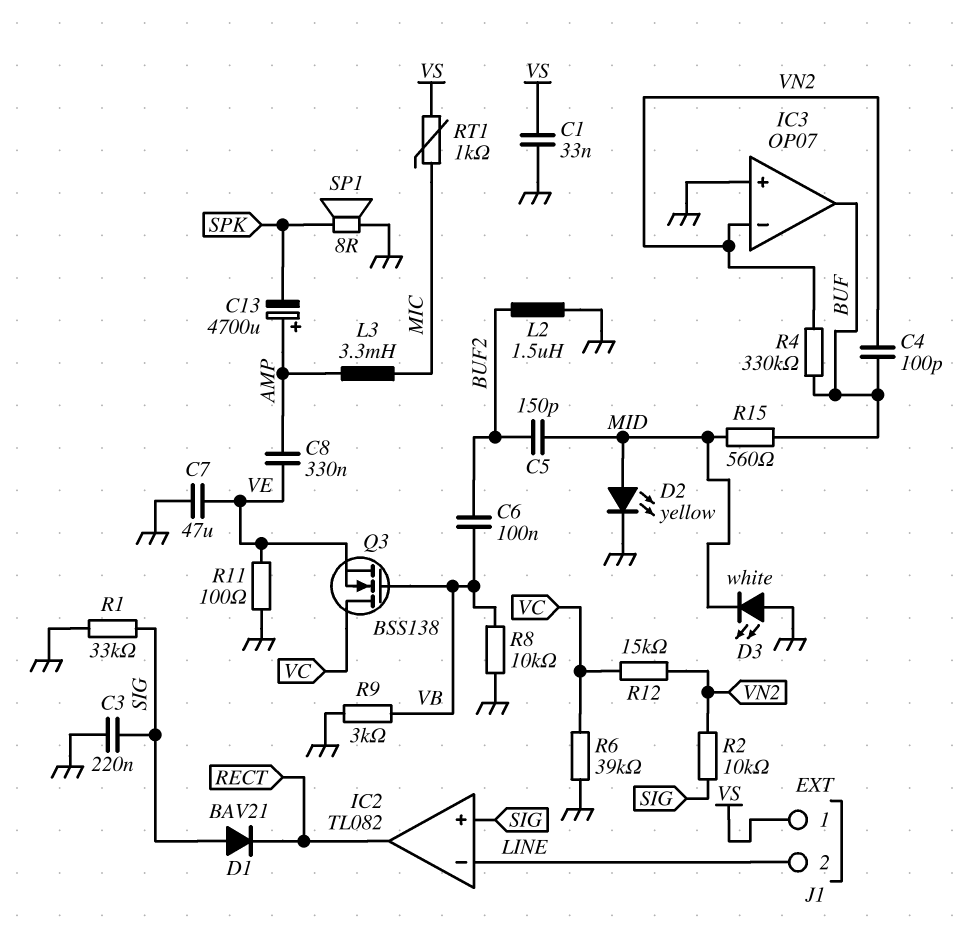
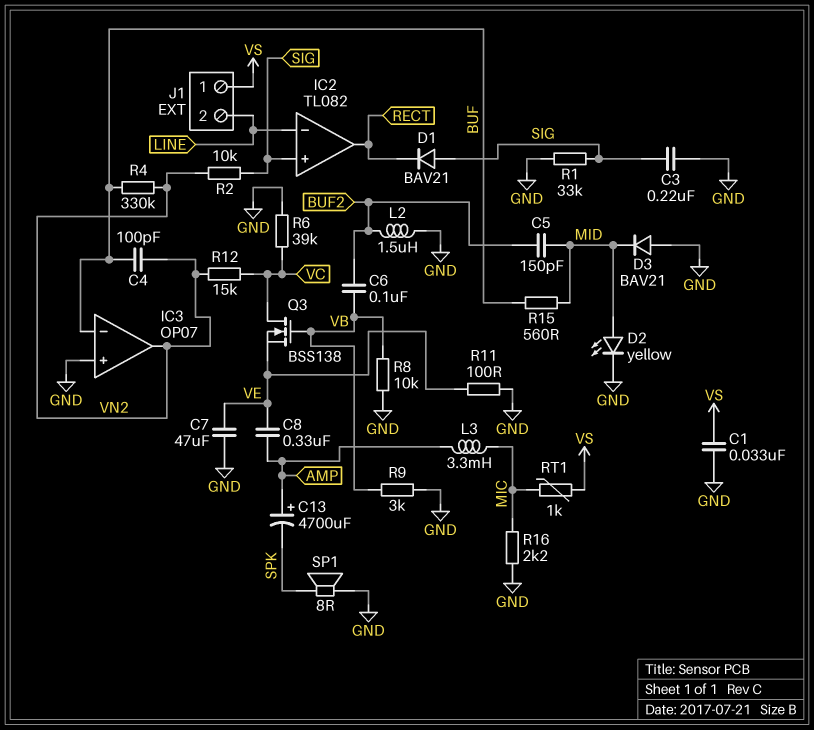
D3: LED white (A GND, K MID) -> diode BAV21 (A GND, K MID)
IC3 pin in-: VN2 -> BUF
IC3 pin out: BUF -> VN2
R16: none -> 2.2k (GND, MIC)

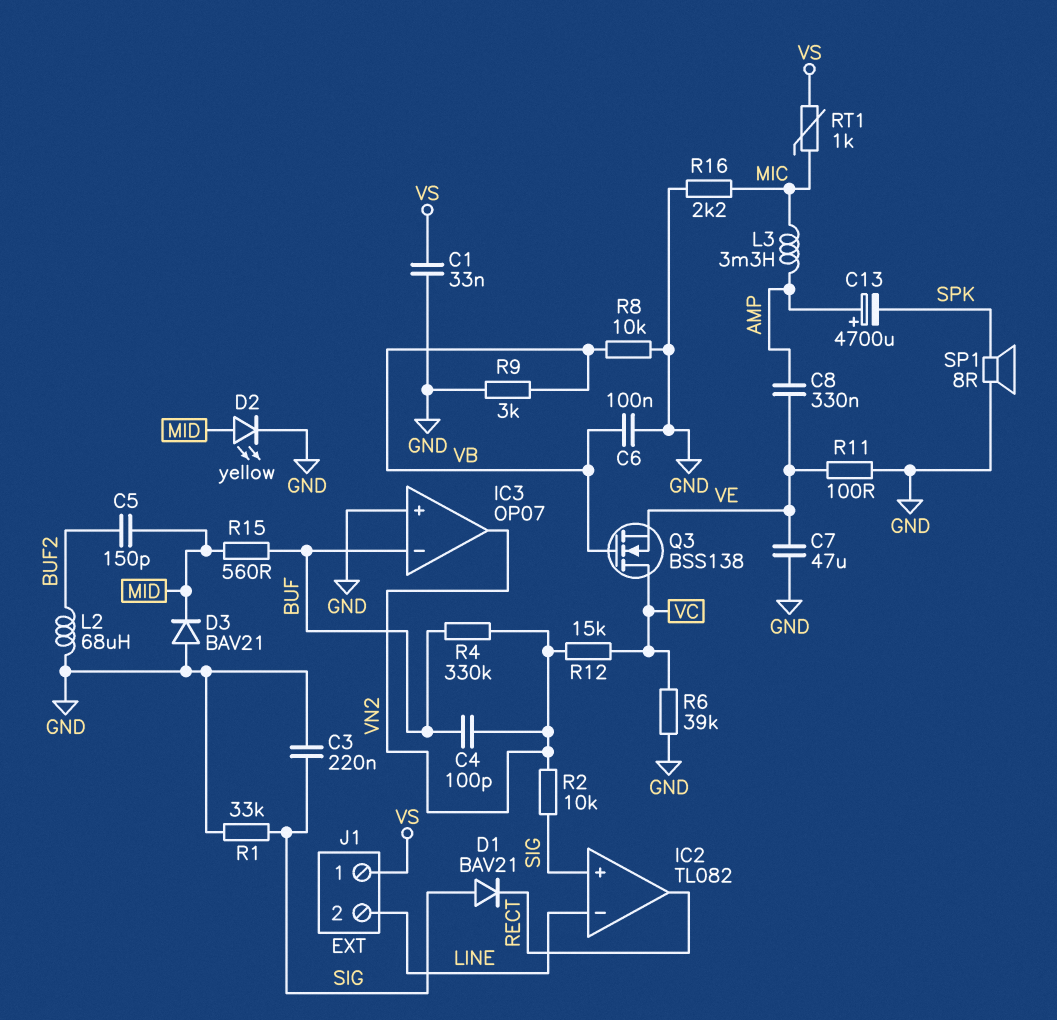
C6: 100nF (BUF2, VB) -> 100nF (GND, VB)
L2: 1.5uH (BUF2, GND) -> 68uH (BUF2, GND)

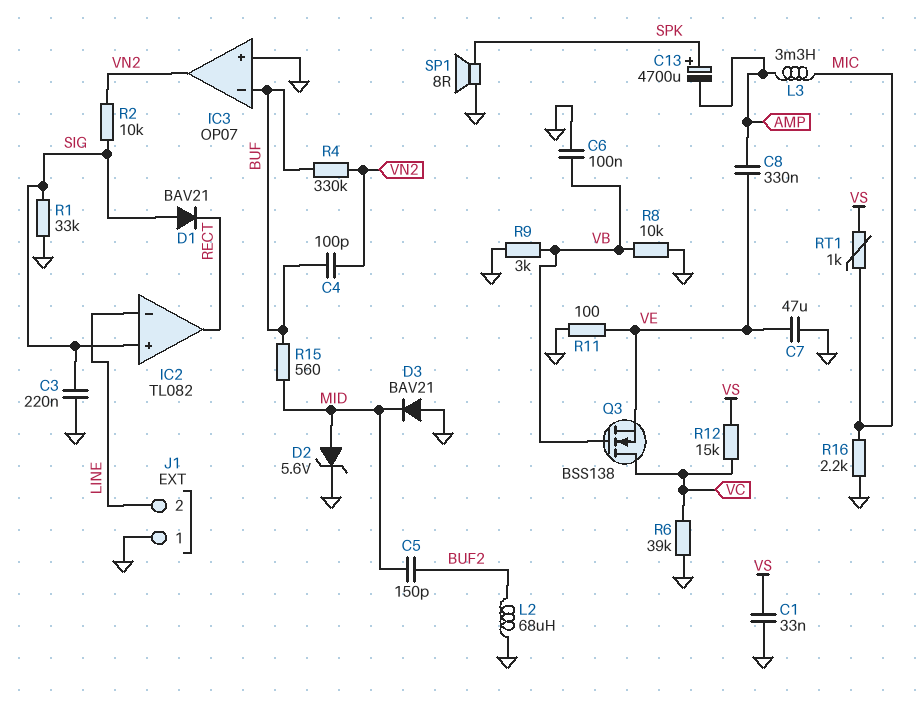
C13: 4700uF (plus AMP, minus SPK) -> 4700uF (plus SPK, minus AMP)
D2: LED yellow (A MID, K GND) -> zener 5.6V (A MID, K GND)
J1 pin 1: VS -> GND
R12: 15k (VC, VN2) -> 15k (VC, VS)

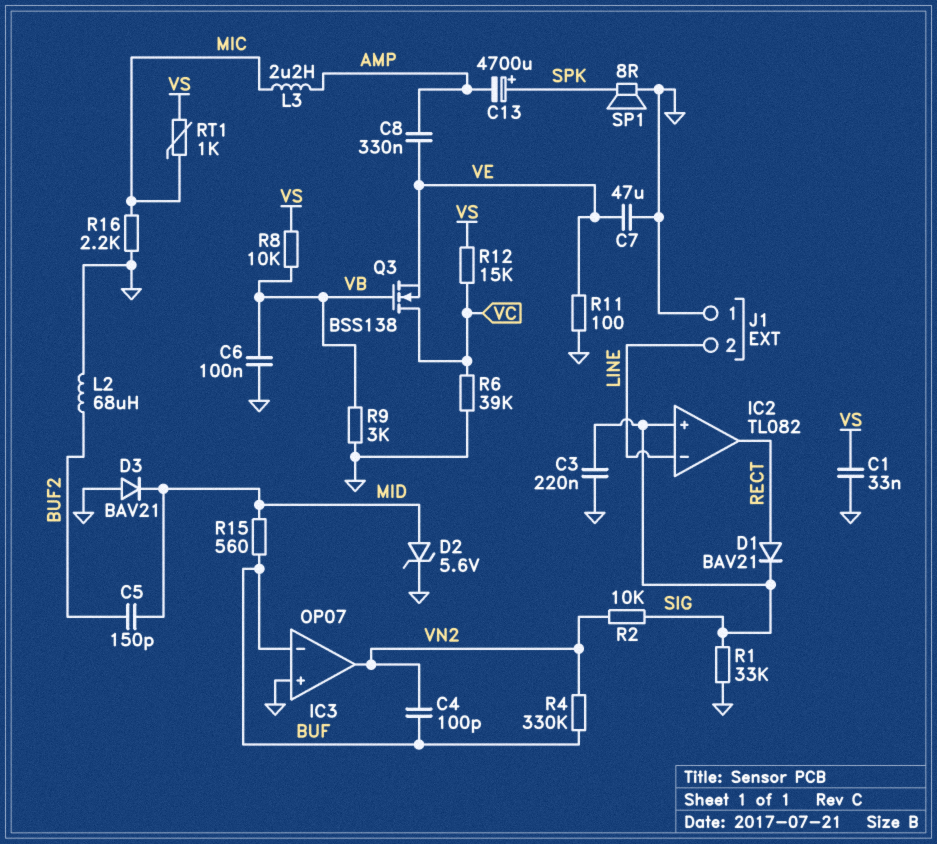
D1: diode BAV21 (A SIG, K RECT) -> diode BAV21 (A RECT, K SIG)
L3: 3.3mH (AMP, MIC) -> 2.2uH (AMP, MIC)
R8: 10k (GND, VB) -> 10k (VB, VS)

